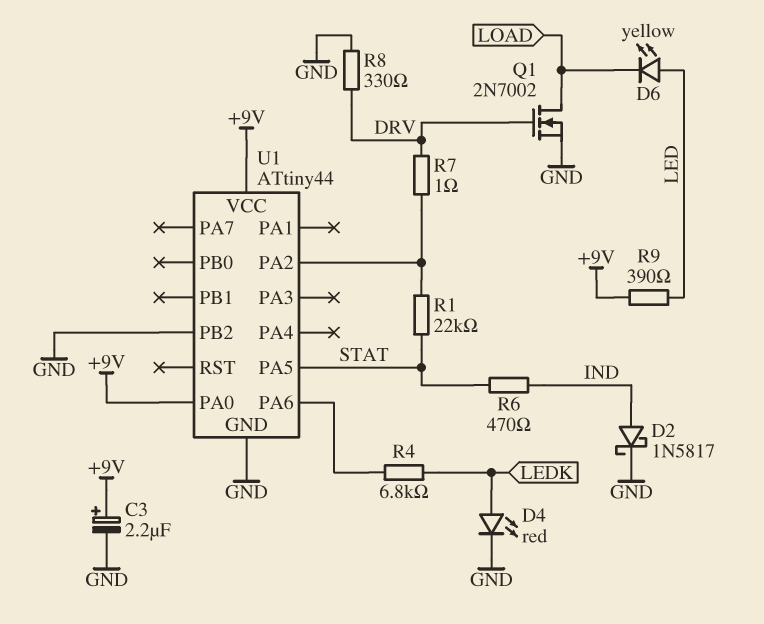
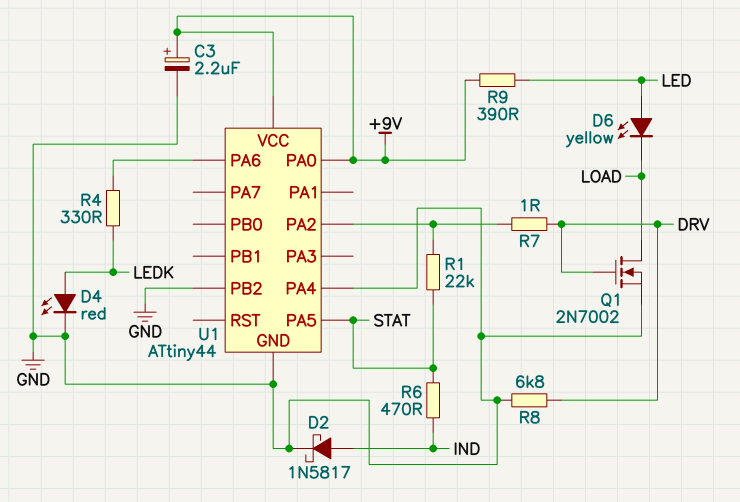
R4: 6.8k (LEDK, U1/PA6) -> 330 (LEDK, U1/PA6)
R8: 330 (DRV, GND) -> 6.8k (DRV, GND)
U1 pin PA4: none -> GND

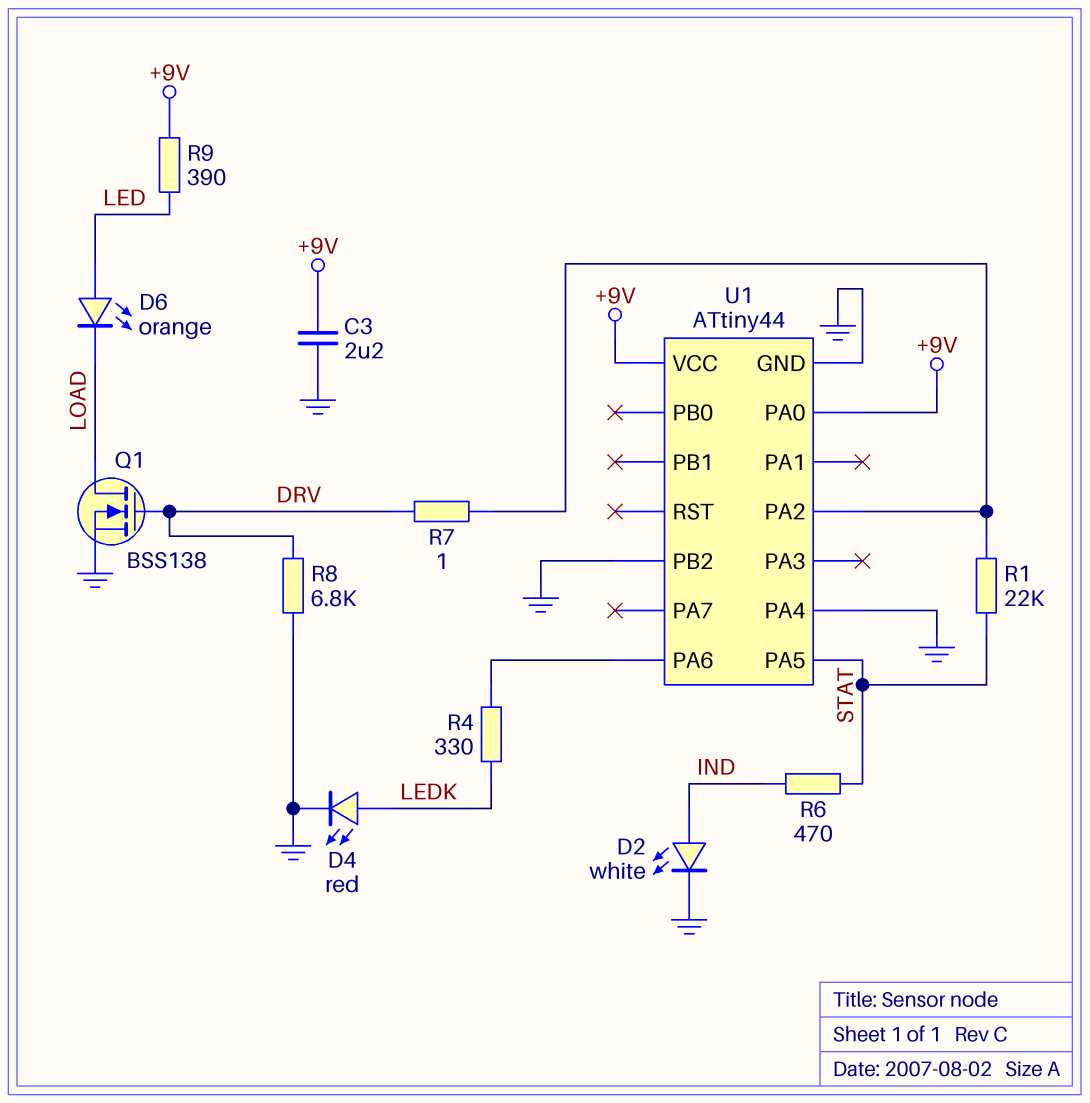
C3: 2.2uF (plus +9V, minus GND) -> 2.2uF (+9V, GND)
D2: schottky 1N5817 (A IND, K GND) -> LED white (A IND, K GND)
D6: LED yellow (A LED, K LOAD) -> LED orange (A LED, K LOAD)
Q1: NMOS 2N7002 (G DRV, D LOAD, S GND) -> NMOS BSS138 (G DRV, D LOAD, S GND)

